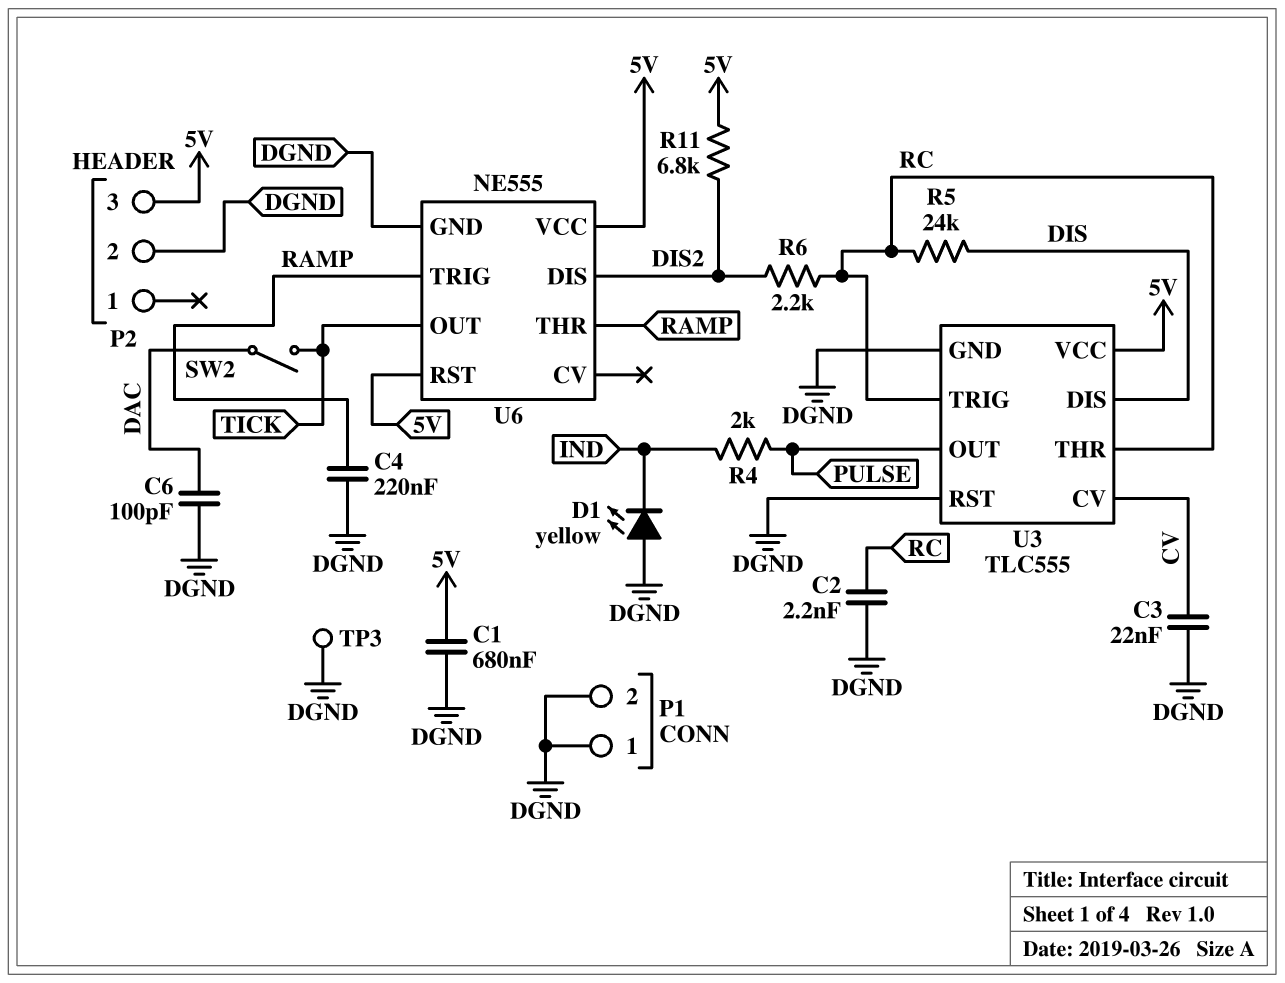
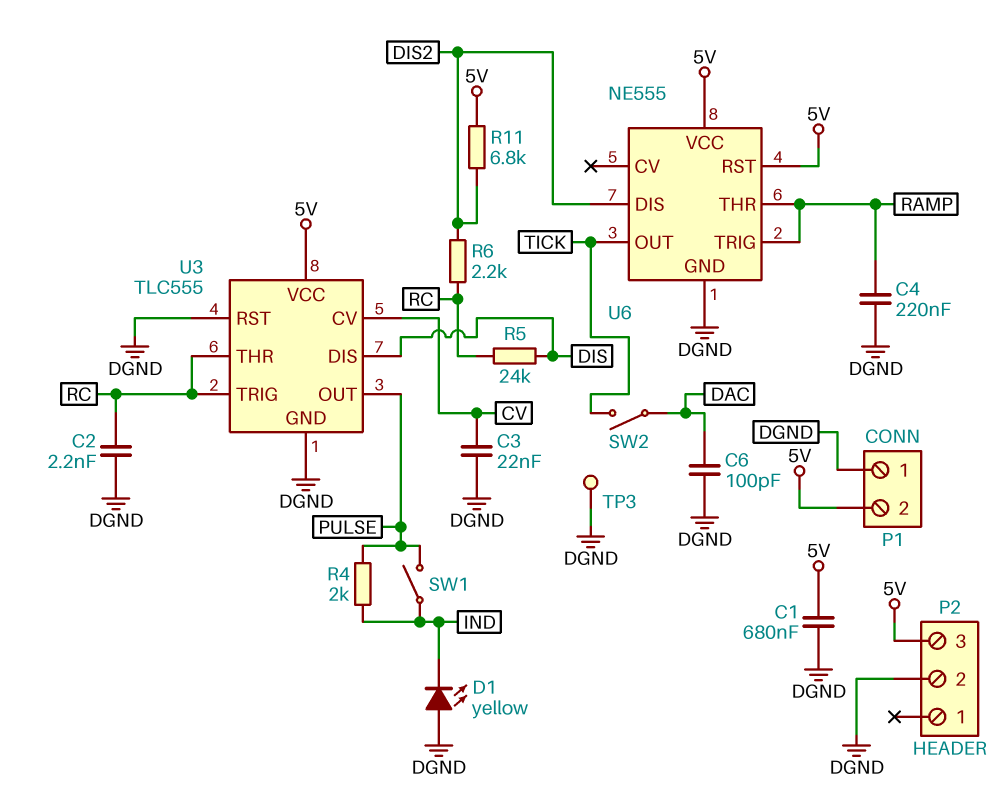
P1 pin 2: DGND -> 5V
SW1: none -> switch (IND, PULSE)

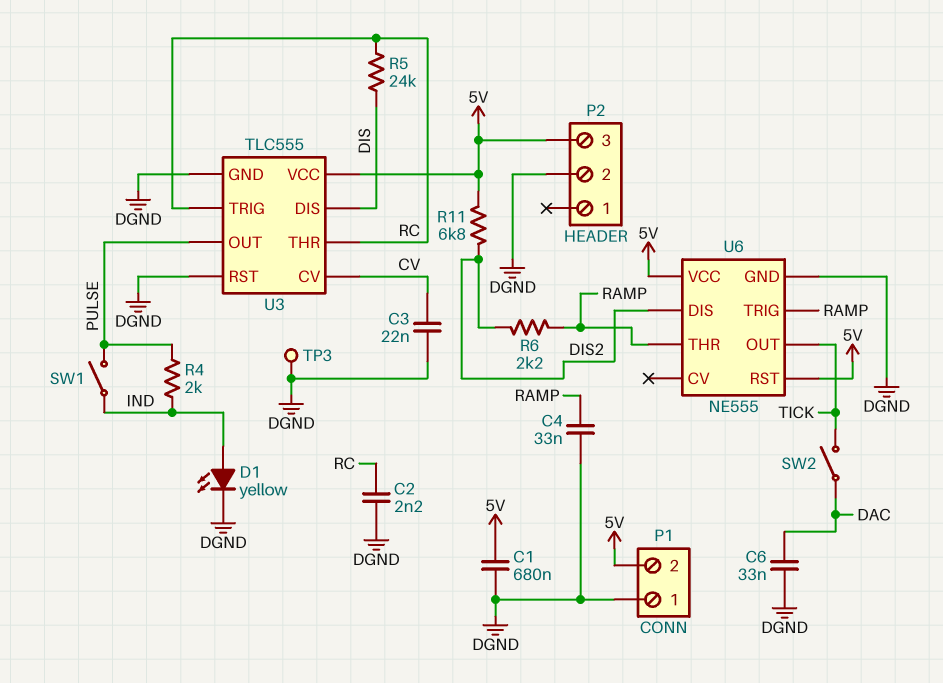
C4: 220nF (DGND, RAMP) -> 33nF (DGND, RAMP)
C6: 100pF (DAC, DGND) -> 33nF (DAC, DGND)
D1: LED yellow (A DGND, K IND) -> LED yellow (A IND, K DGND)
R6: 2.2k (DIS2, RC) -> 2.2k (DIS2, RAMP)

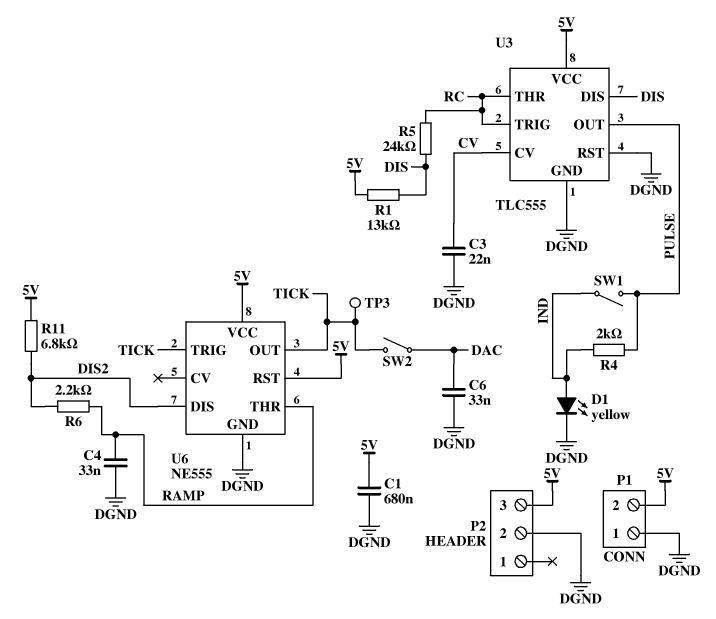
C2: 2.2nF (DGND, RC) -> none
R1: none -> 13k (5V, DIS)
TP3: test point (DGND) -> test point (TICK)
U6 pin TRIG: RAMP -> TICK

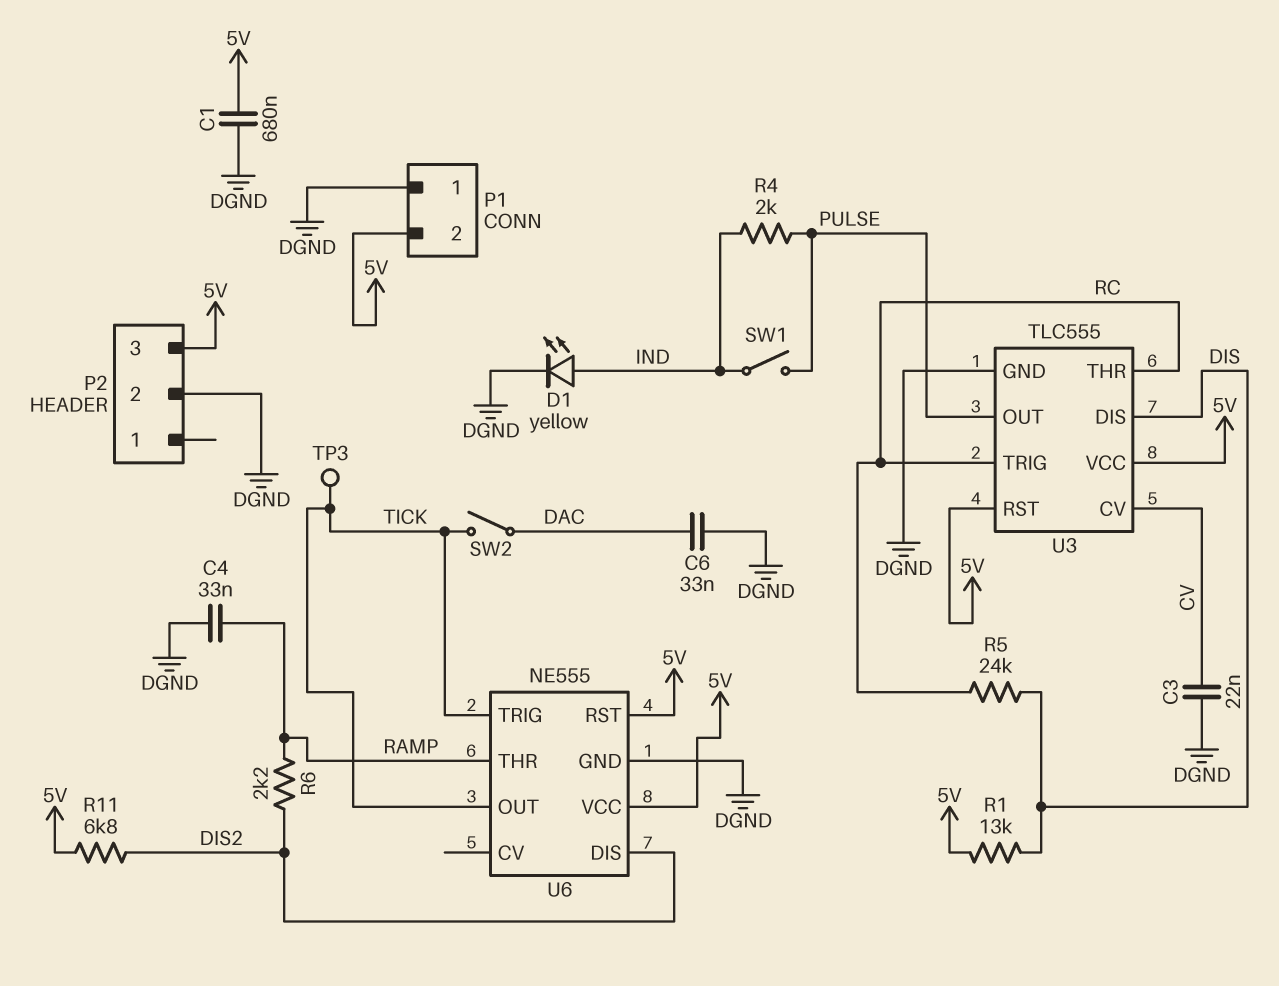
U3 pin RST: DGND -> 5V

